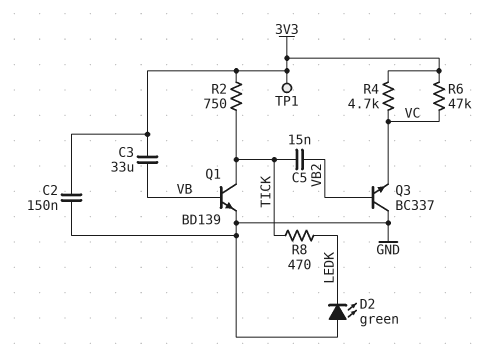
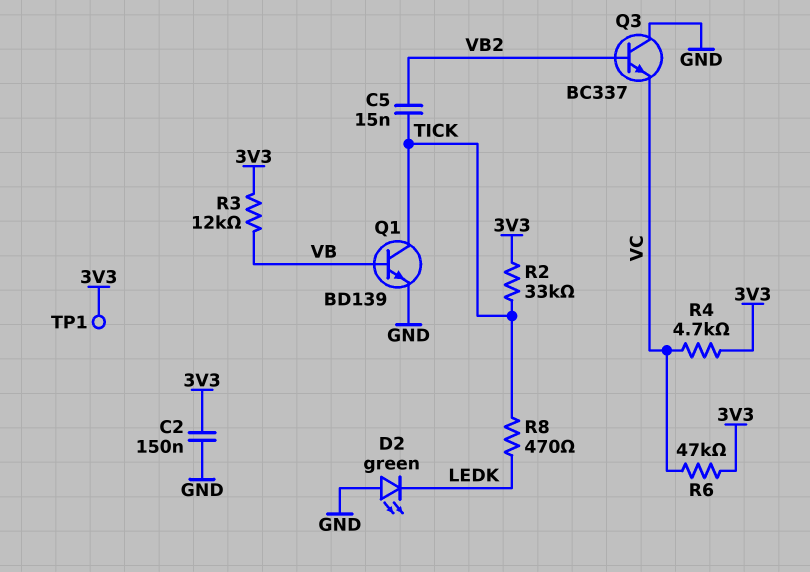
C3: 33uF (3V3, VB) -> none
R2: 750 (3V3, TICK) -> 33k (3V3, TICK)
R3: none -> 12k (3V3, VB)

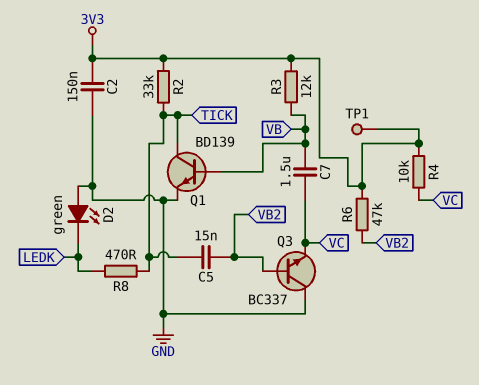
C7: none -> 1.5uF (VB, VC)
R4: 4.7k (3V3, VC) -> 10k (3V3, VC)
R6: 47k (3V3, VC) -> 47k (3V3, VB2)

